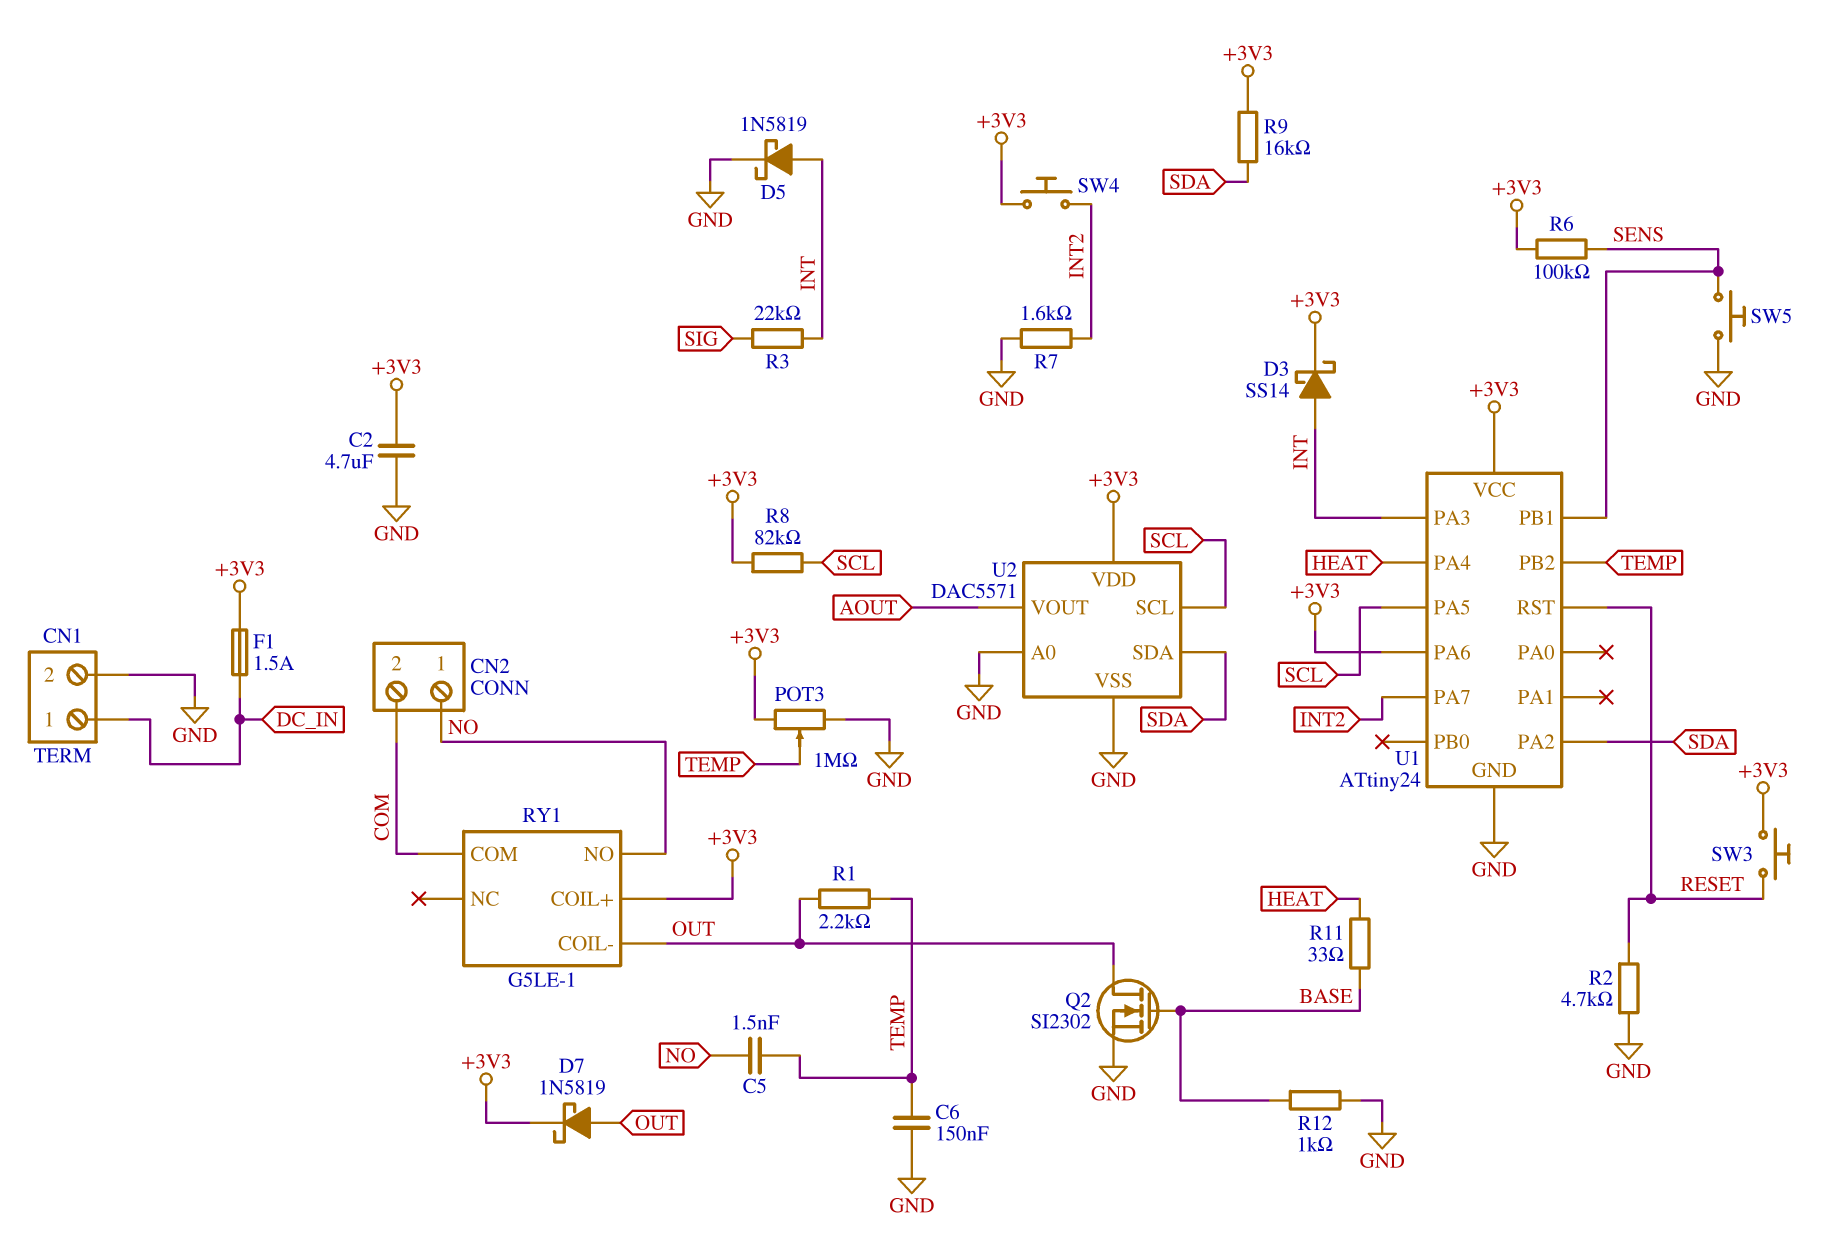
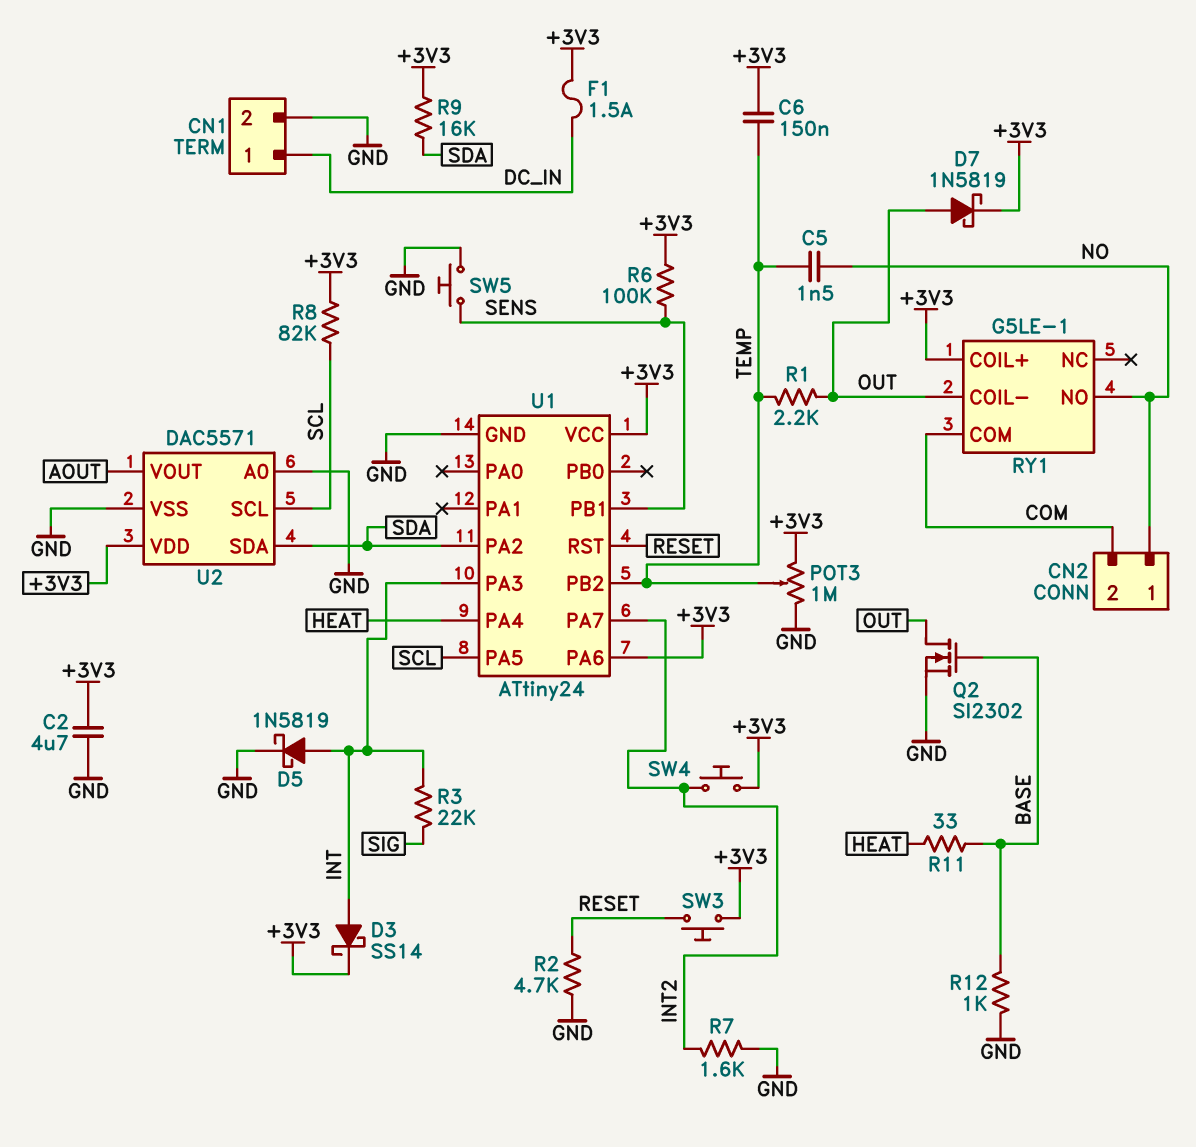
C6: 150nF (GND, TEMP) -> 150nF (+3V3, TEMP)

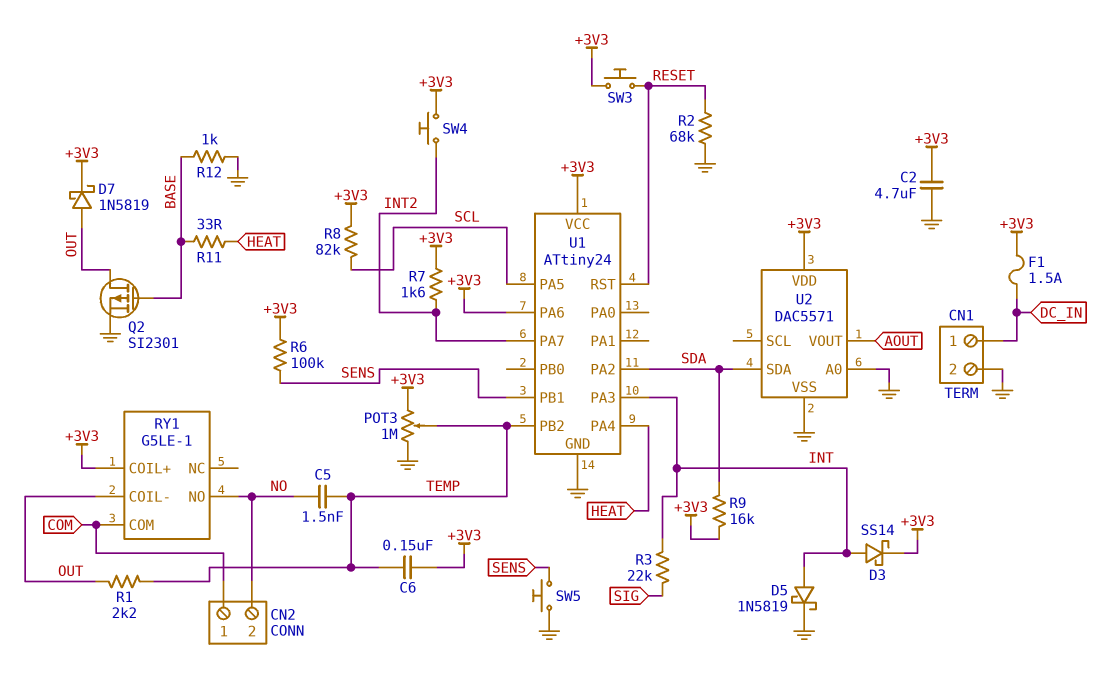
CN2 pin 1: NO -> COM
CN2 pin 2: COM -> NO
Q2: NMOS SI2302 (G BASE, D OUT, S GND) -> PMOS SI2301 (G BASE, D OUT, S GND)
R2: 4.7k (GND, RESET) -> 68k (GND, RESET)
R7: 1.6k (GND, INT2) -> 1.6k (+3V3, INT2)
U2 pin SCL: SCL -> none

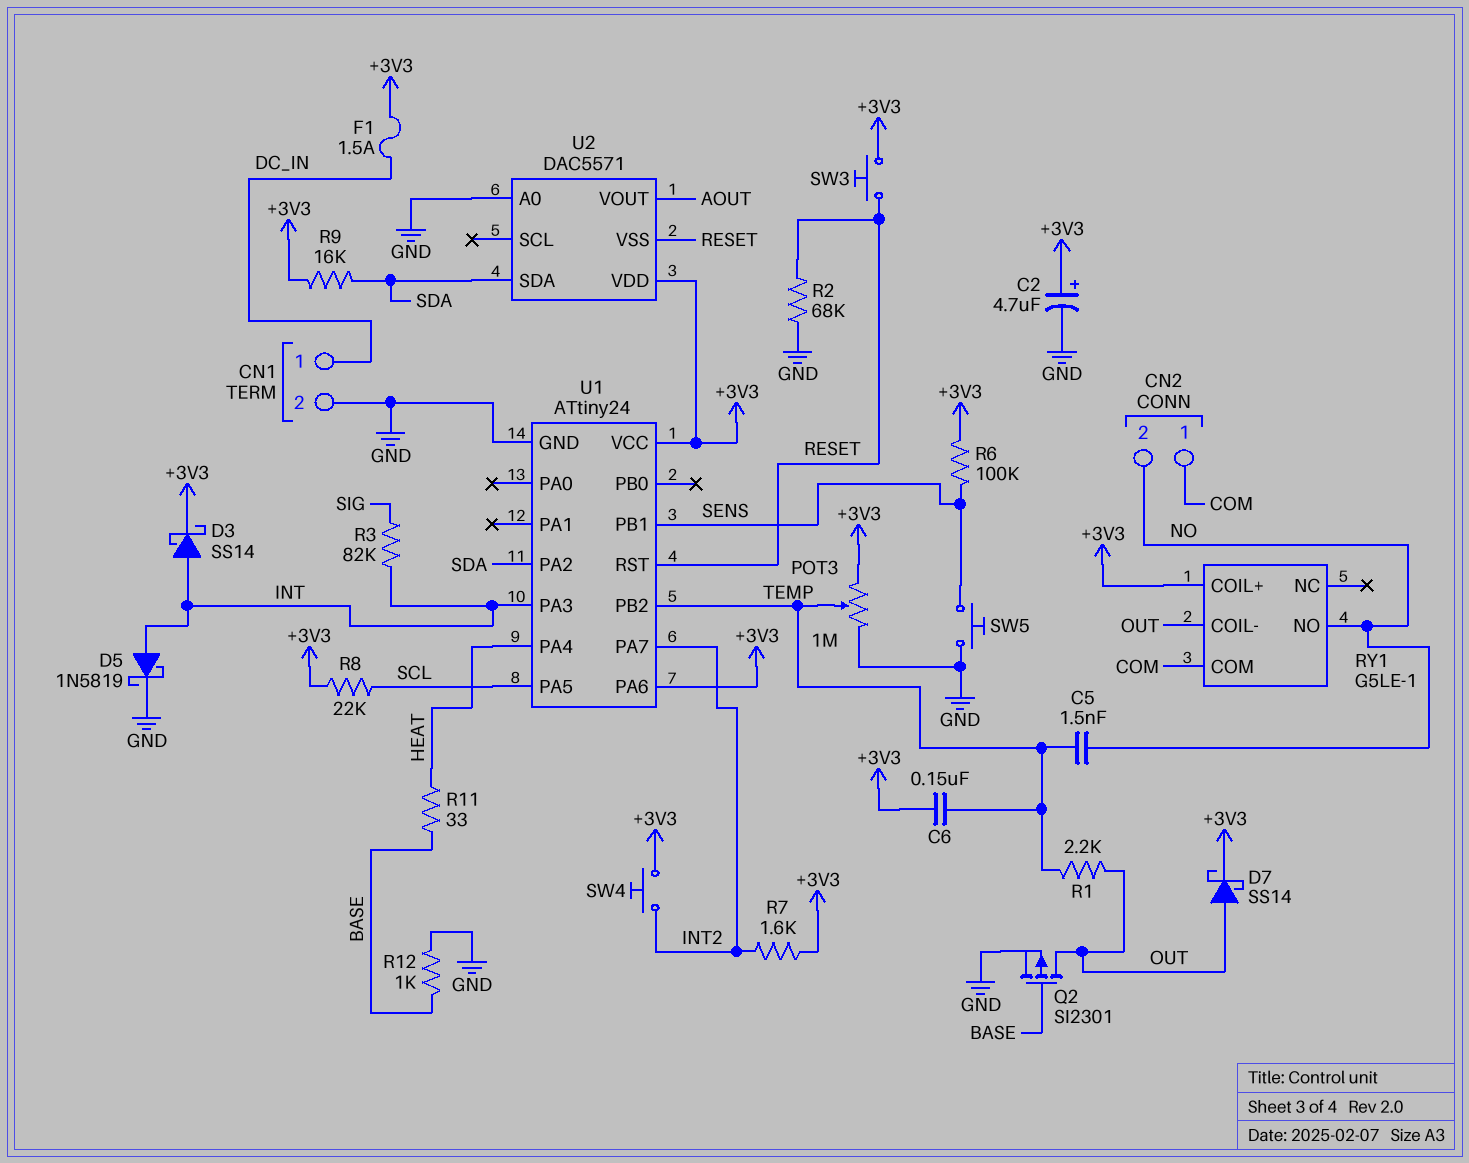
C2: 4.7uF (+3V3, GND) -> 4.7uF (plus +3V3, minus GND)
D7: schottky 1N5819 (A OUT, K +3V3) -> schottky SS14 (A OUT, K +3V3)
R3: 22k (INT, SIG) -> 82k (INT, SIG)
R8: 82k (+3V3, SCL) -> 22k (+3V3, SCL)
U2 pin VSS: GND -> RESET

